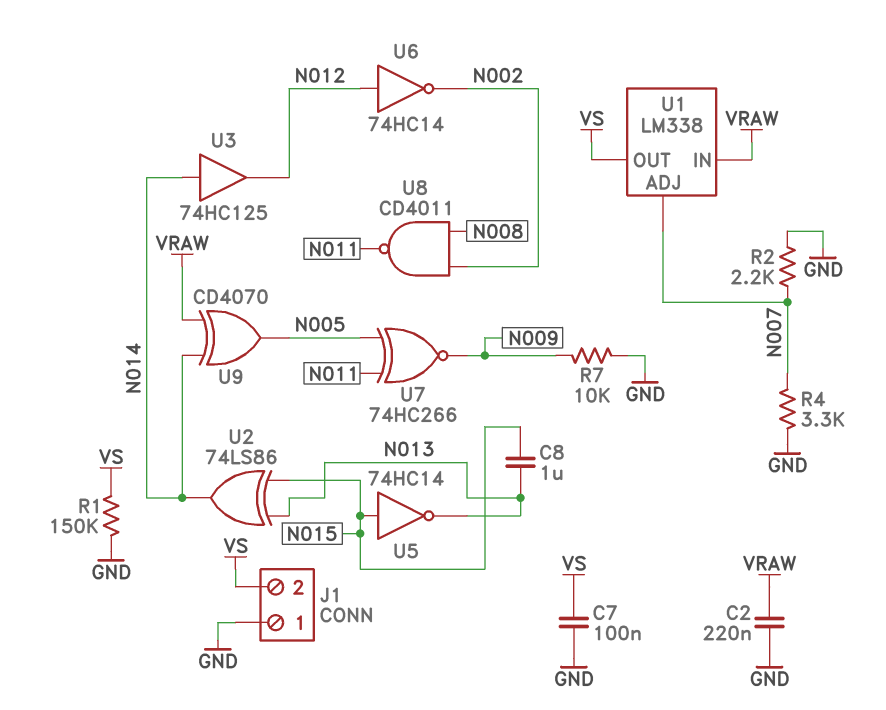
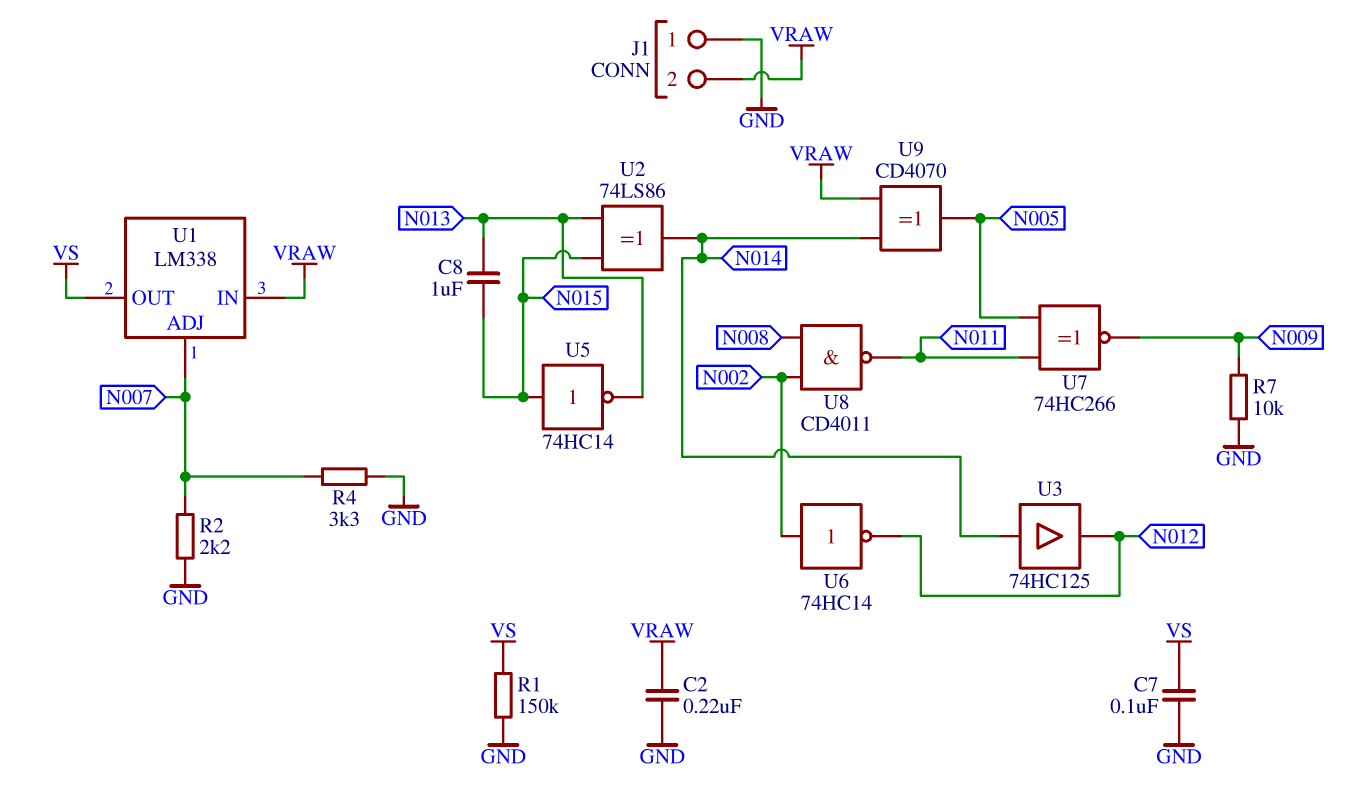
J1 pin 2: VS -> VRAW
U6: NOT 74HC14 (in N012, out N002) -> NOT 74HC14 (in N002, out N012)

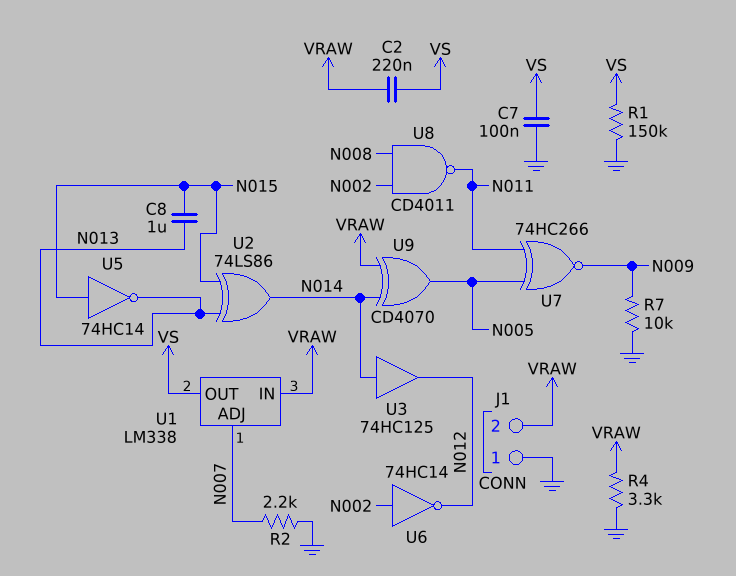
C2: 220nF (GND, VRAW) -> 220nF (VRAW, VS)
R4: 3.3k (GND, N007) -> 3.3k (GND, VRAW)

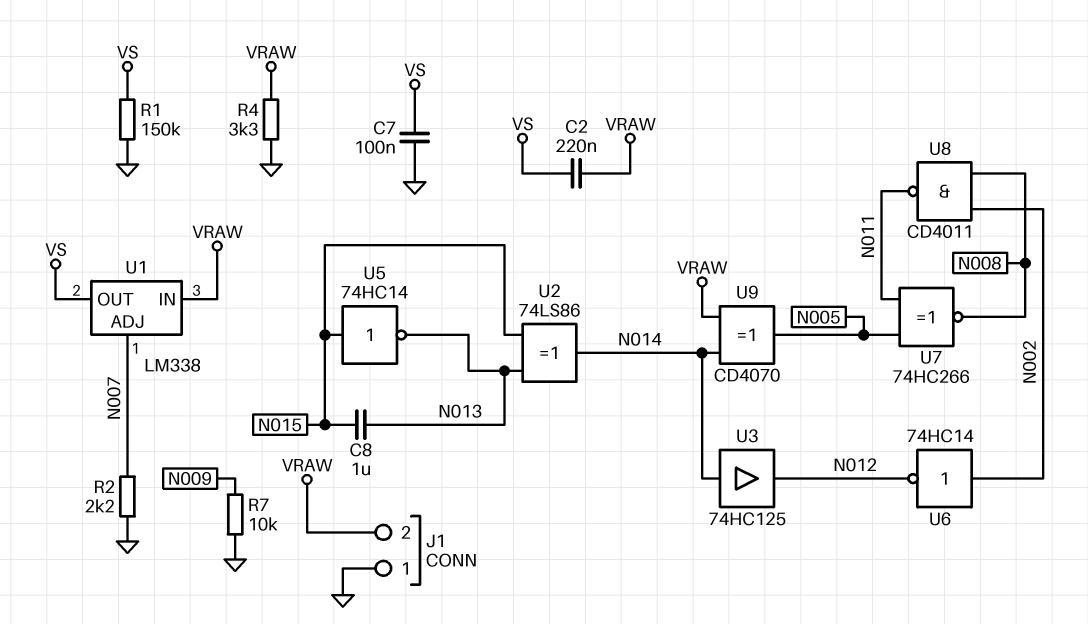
U7: XNOR 74HC266 (in N005, in N011, out N009) -> XNOR 74HC266 (in N005, in N011, out N008)

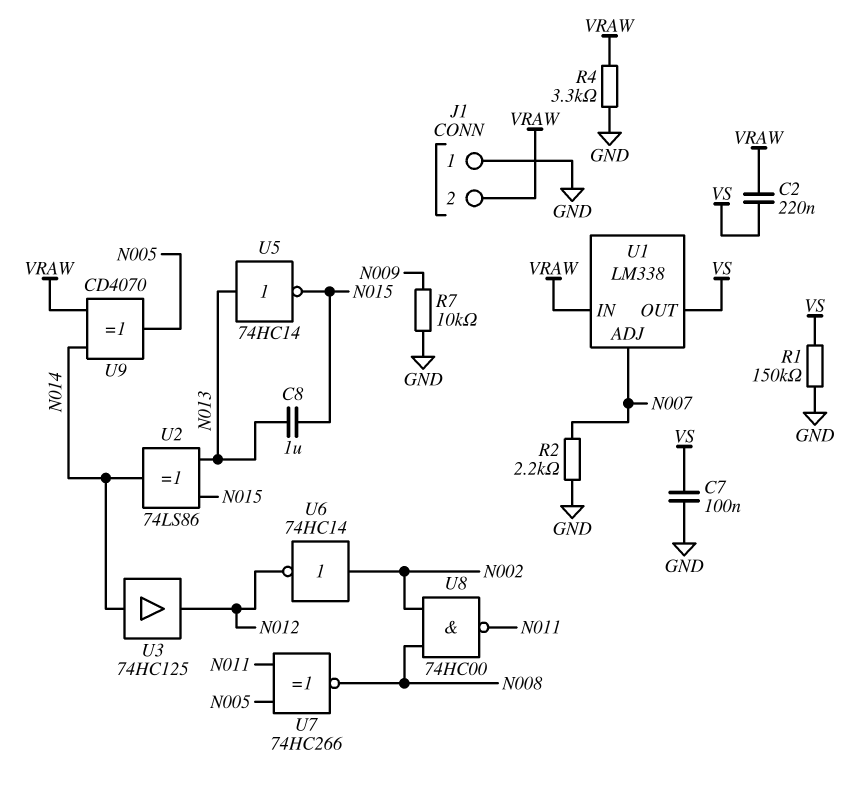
U5: NOT 74HC14 (in N015, out N013) -> NOT 74HC14 (in N013, out N015)
U8: NAND CD4011 (in N002, in N008, out N011) -> NAND 74HC00 (in N002, in N008, out N011)

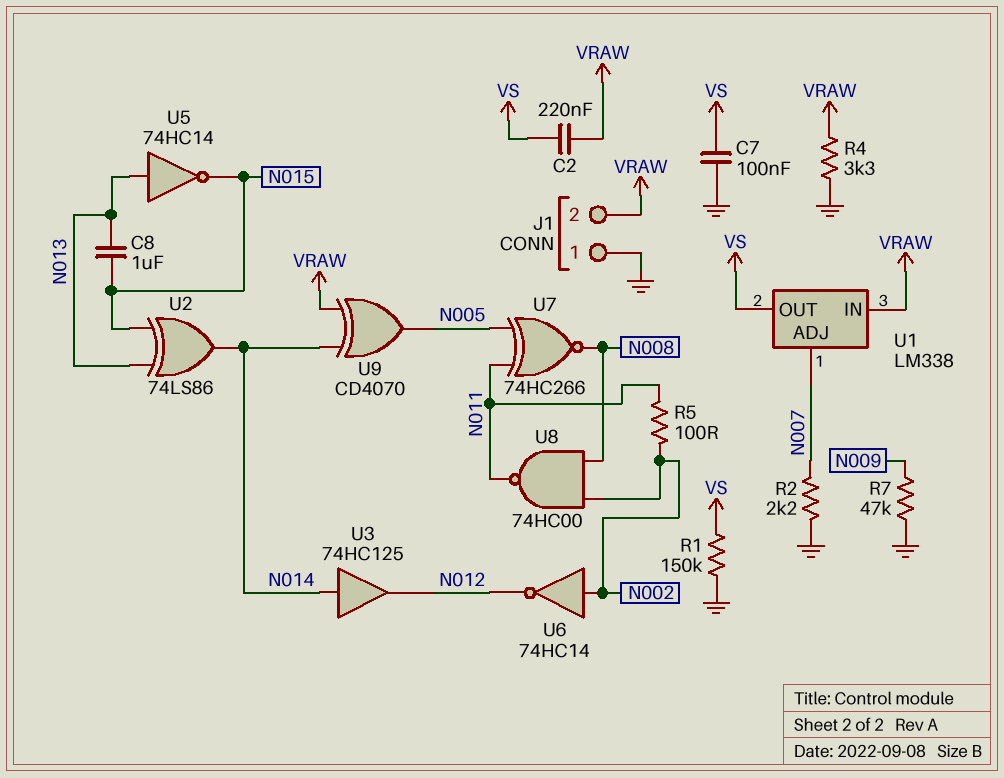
R5: none -> 100 (N002, N011)
R7: 10k (GND, N009) -> 47k (GND, N009)

